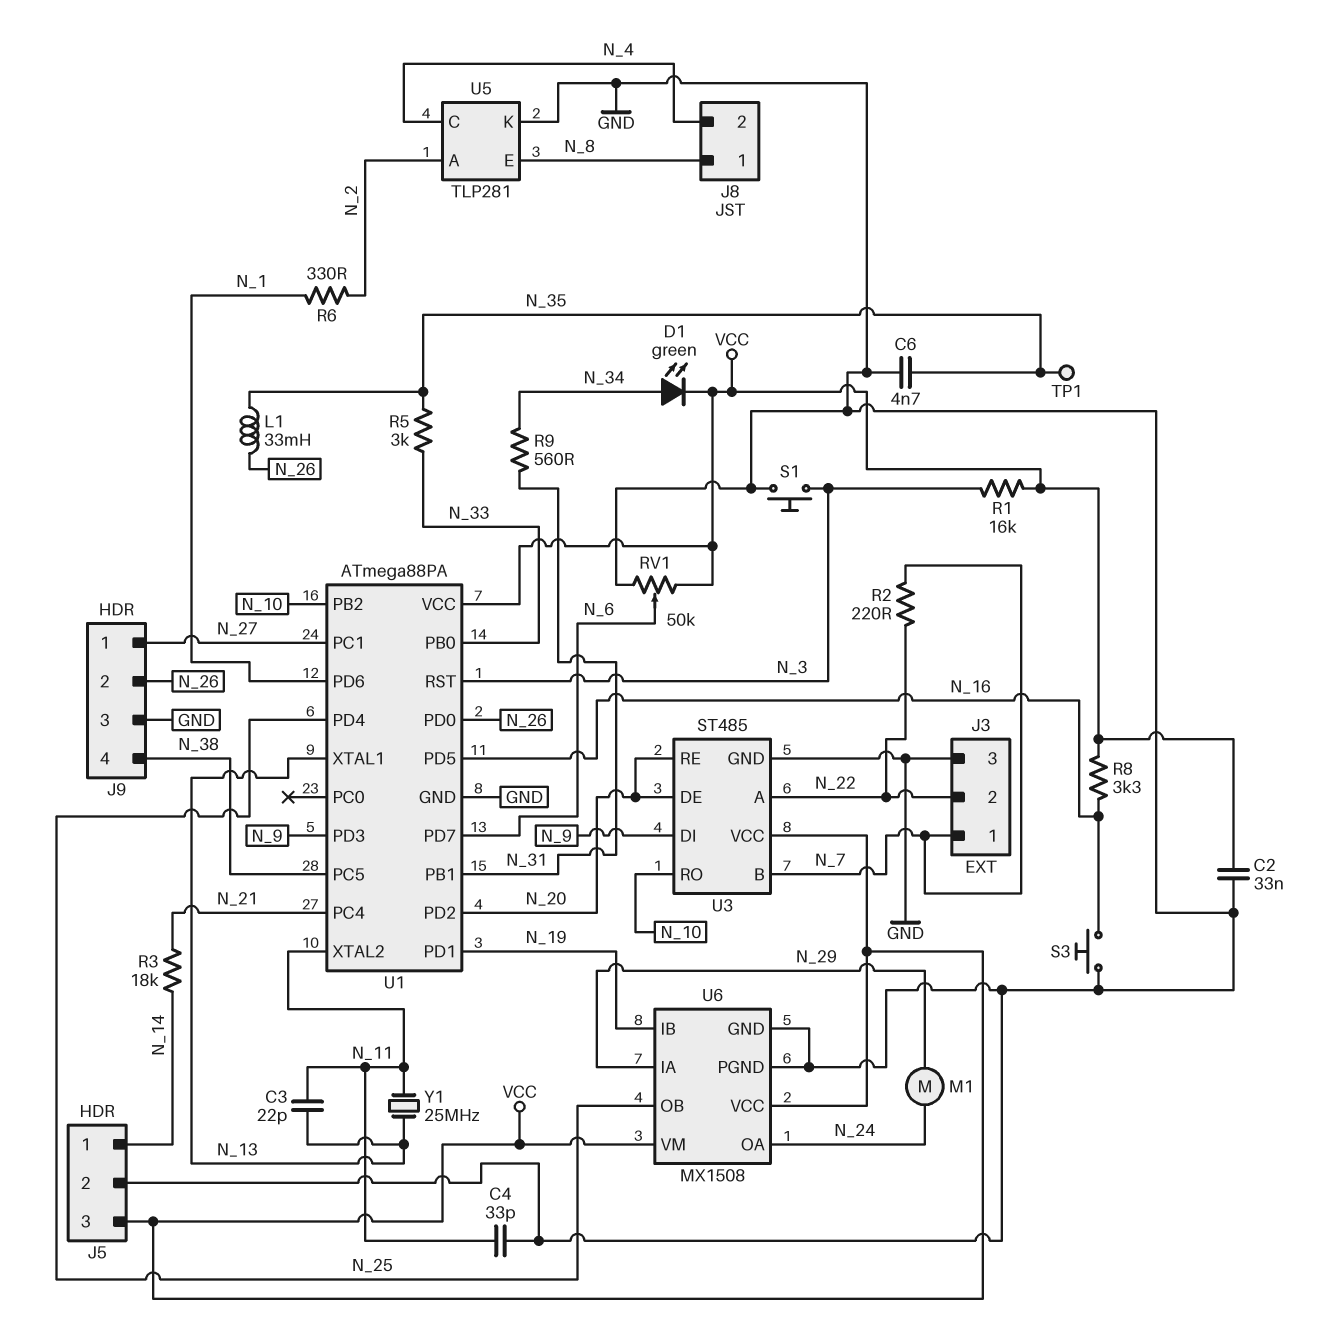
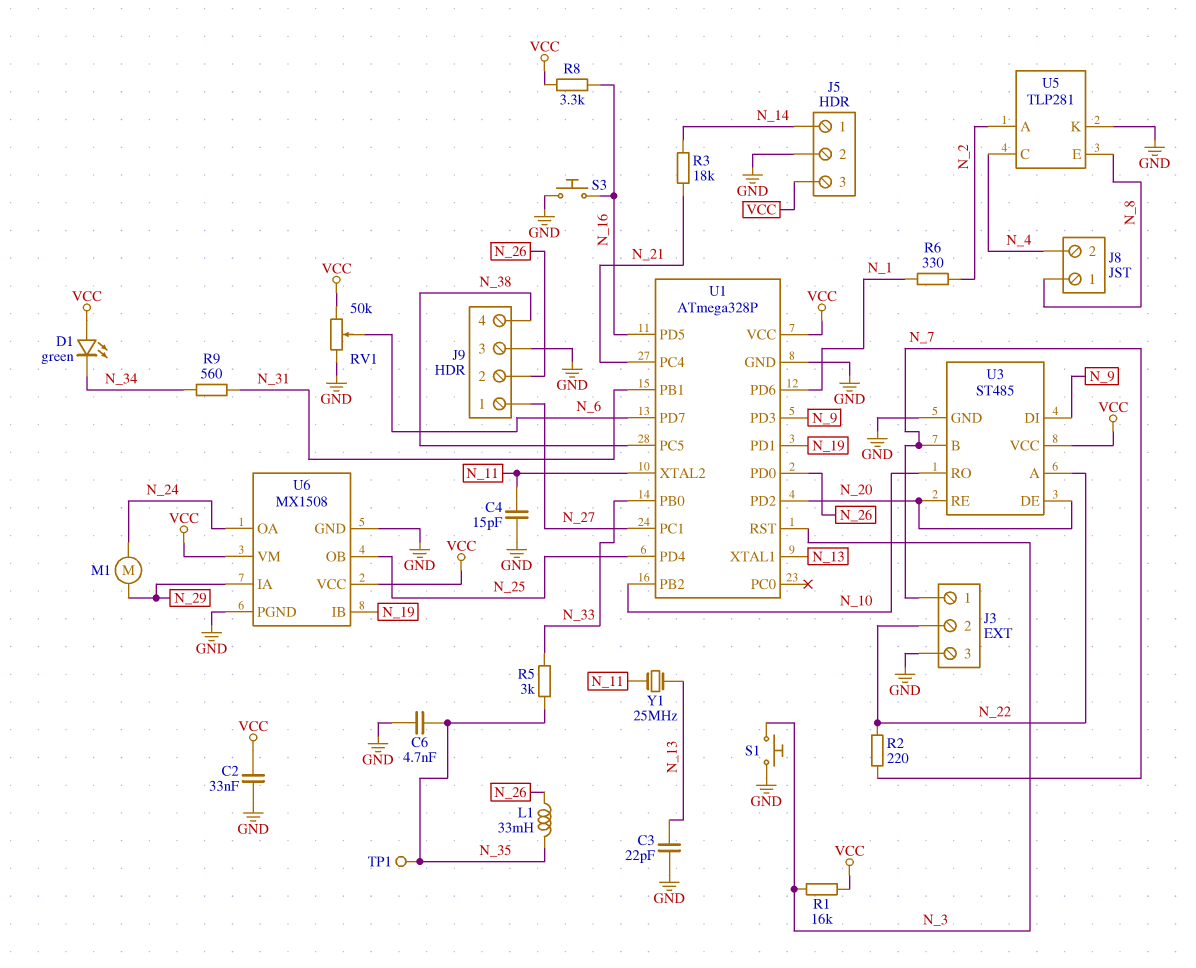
C3: 22pF (N_11, N_13) -> 22pF (GND, N_13)
C4: 33pF (GND, N_11) -> 15pF (GND, N_11)
D1: LED green (A N_34, K VCC) -> LED green (A VCC, K N_34)
U1: ATmega88PA -> ATmega328P

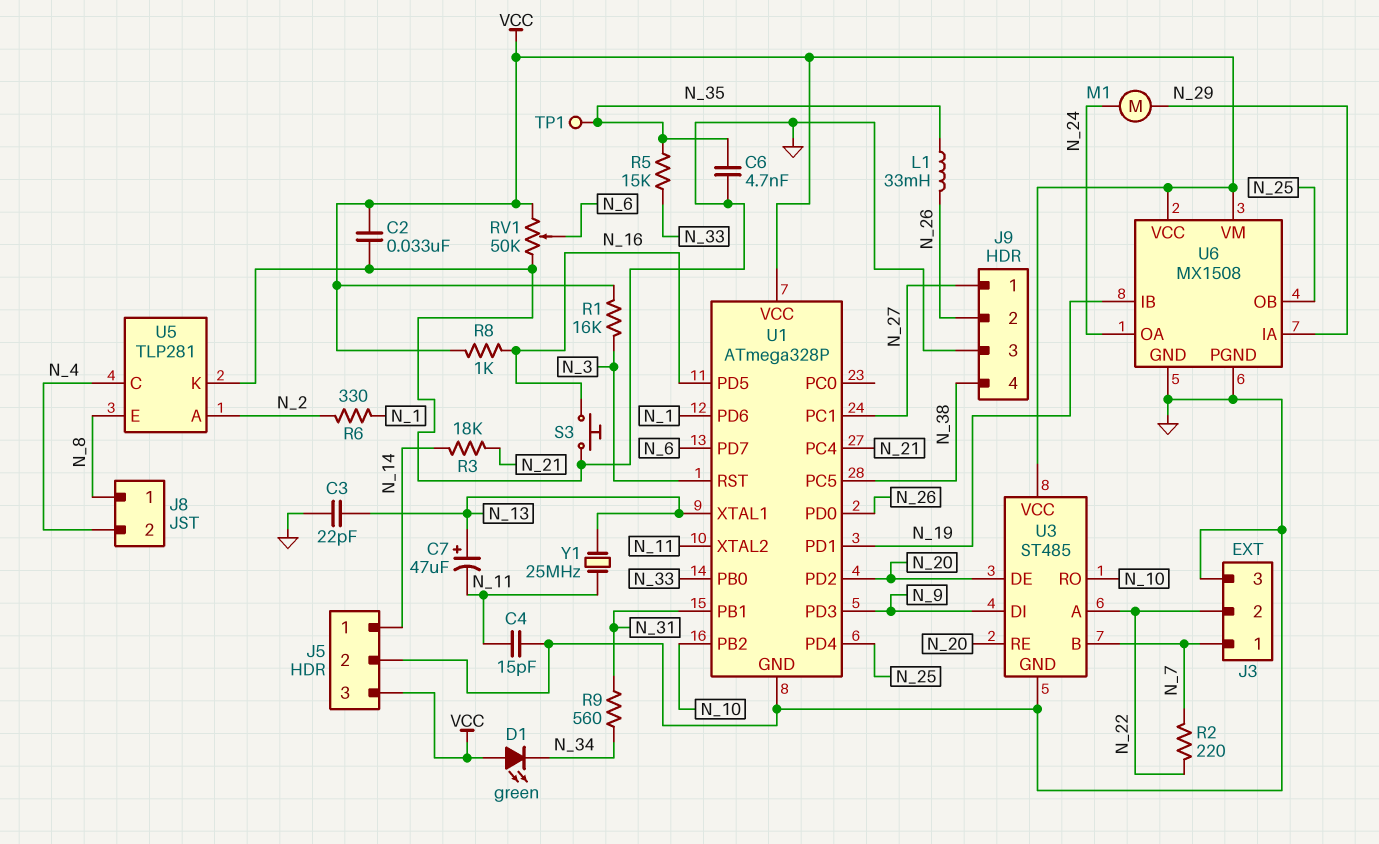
C7: none -> 47uF (plus N_13, minus N_11)
R5: 3k (N_33, N_35) -> 15k (N_33, N_35)
R8: 3.3k (N_16, VCC) -> 1k (N_16, VCC)
S1: button (GND, N_3) -> none

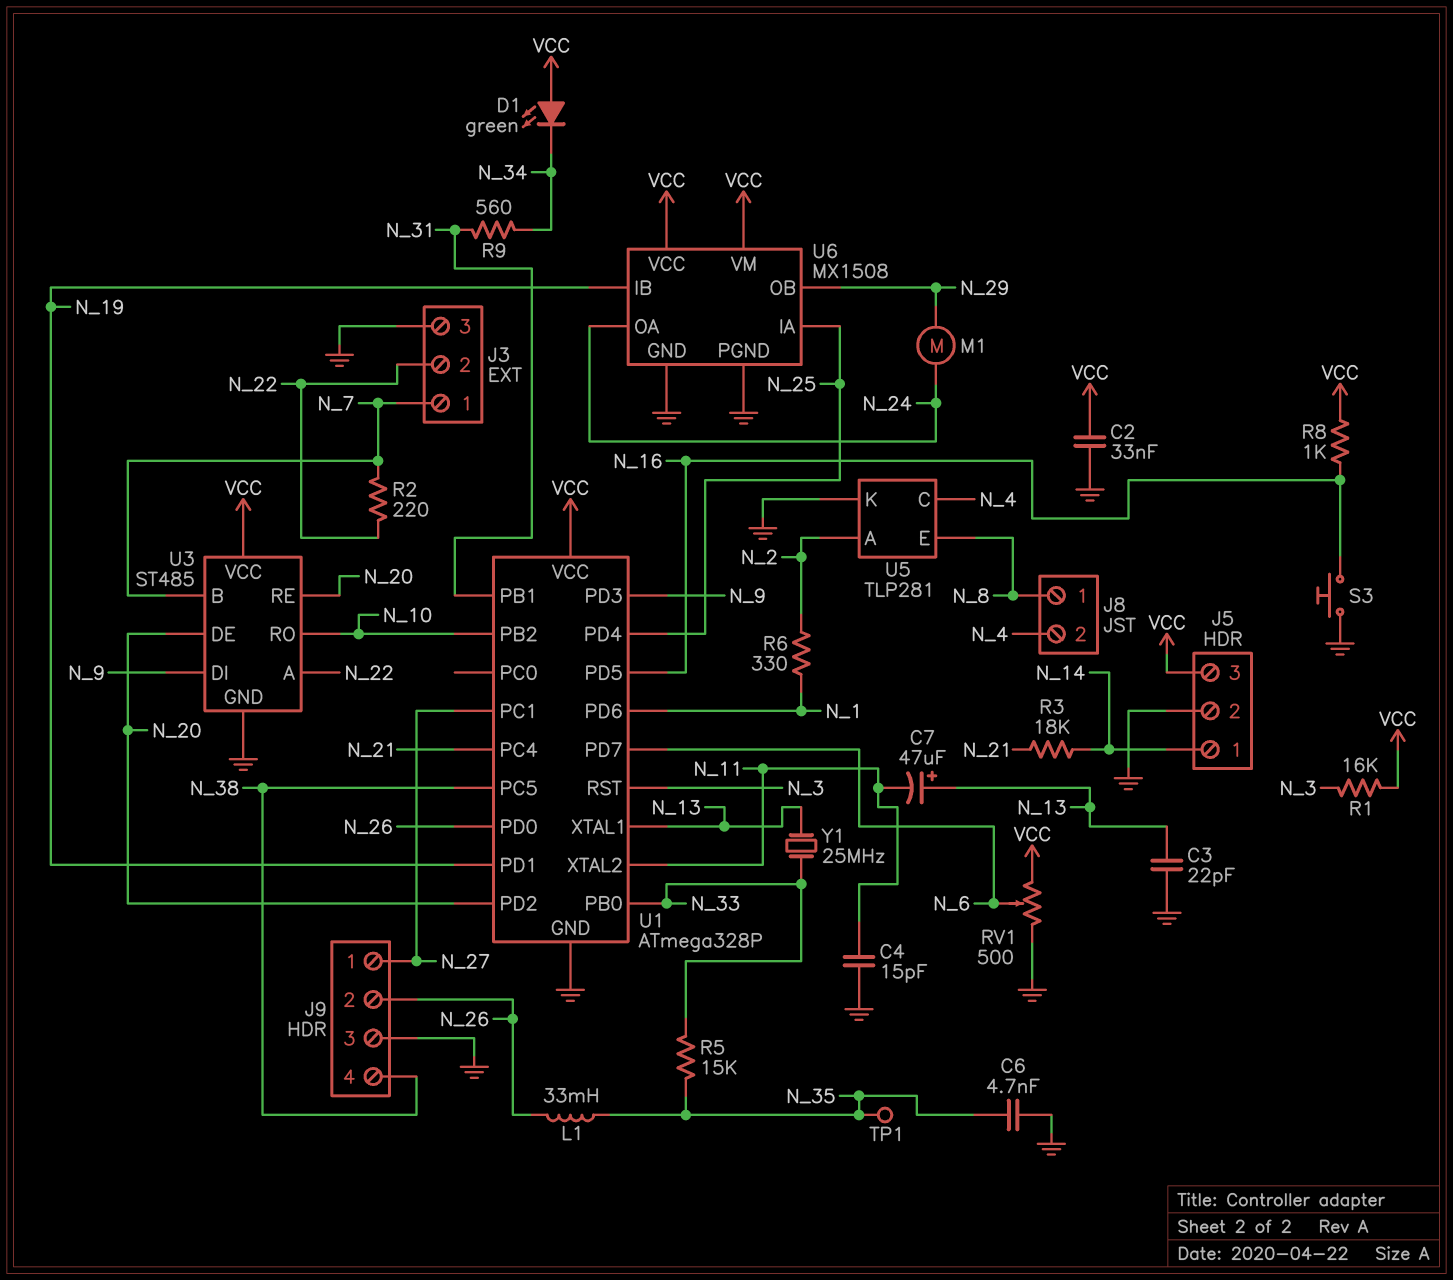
RV1: 50k (GND, VCC, wiper N_6) -> 500 (GND, VCC, wiper N_6)
U6 pin IA: N_29 -> N_25
U6 pin OB: N_25 -> N_29
Y1: 25MHz (N_11, N_13) -> 25MHz (N_13, N_33)

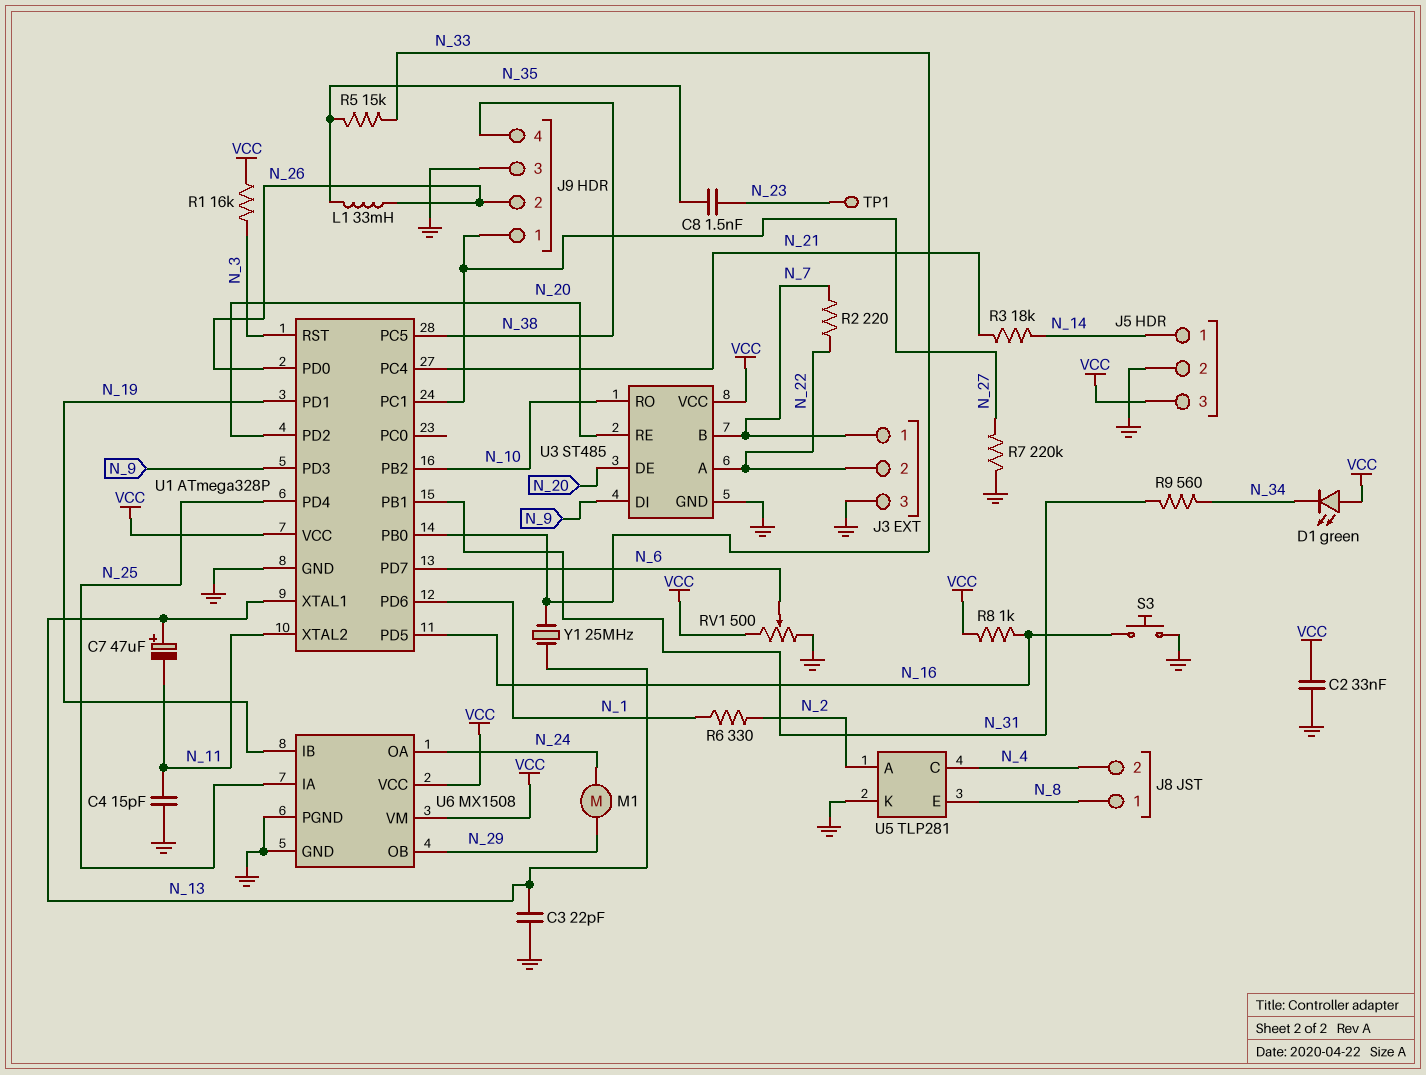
C6: 4.7nF (GND, N_35) -> none
C8: none -> 1.5nF (N_23, N_35)
R7: none -> 220k (GND, N_27)
TP1: test point (N_35) -> test point (N_23)

